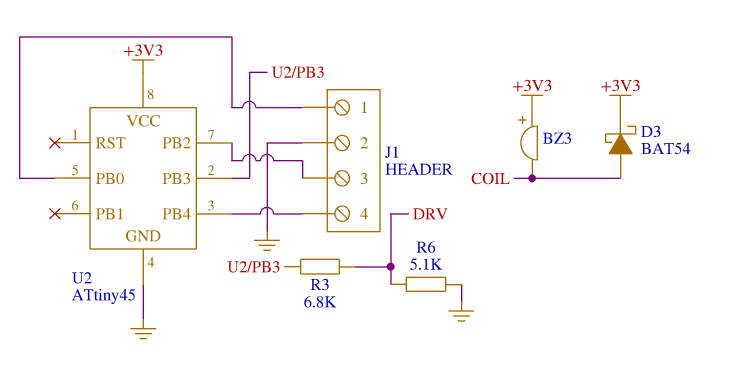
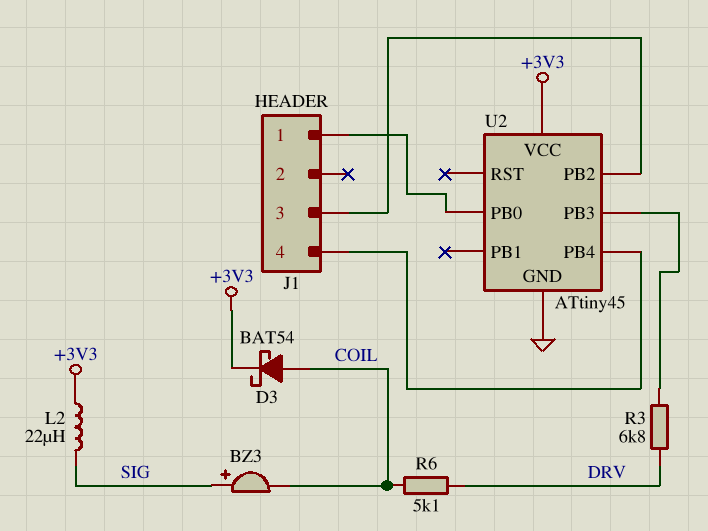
BZ3: buzzer (plus +3V3, minus COIL) -> buzzer (plus SIG, minus COIL)
J1 pin 2: GND -> none
L2: none -> 22uH (+3V3, SIG)
R6: 5.1k (DRV, GND) -> 5.1k (COIL, DRV)

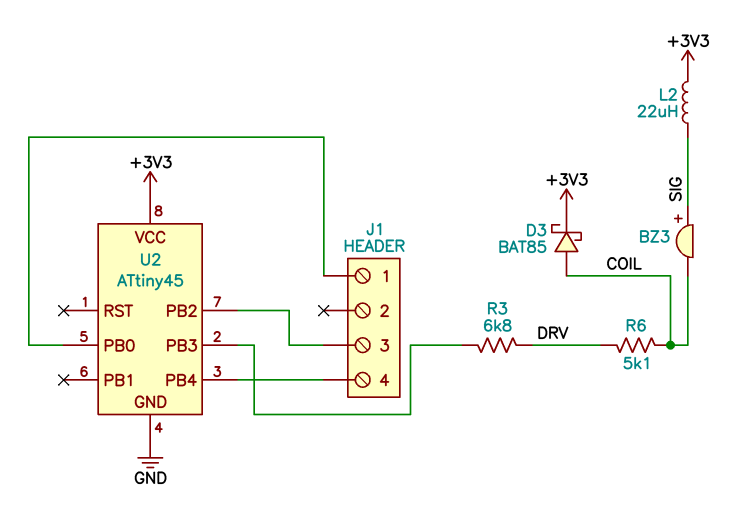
D3: schottky BAT54 (A COIL, K +3V3) -> schottky BAT85 (A COIL, K +3V3)

